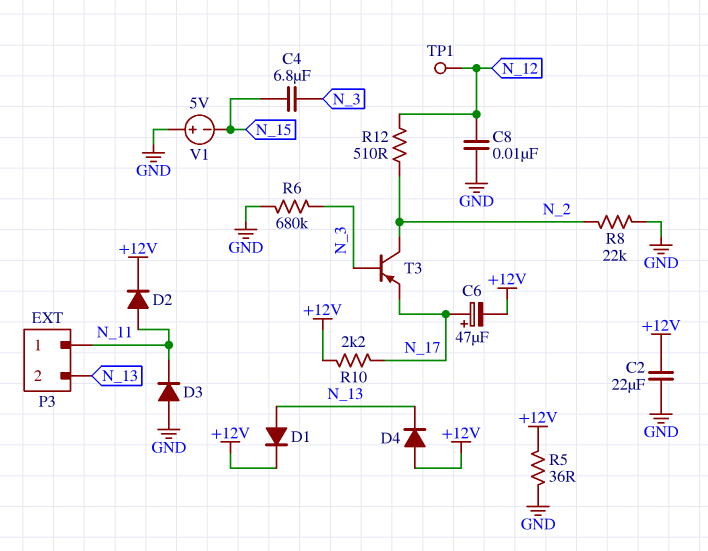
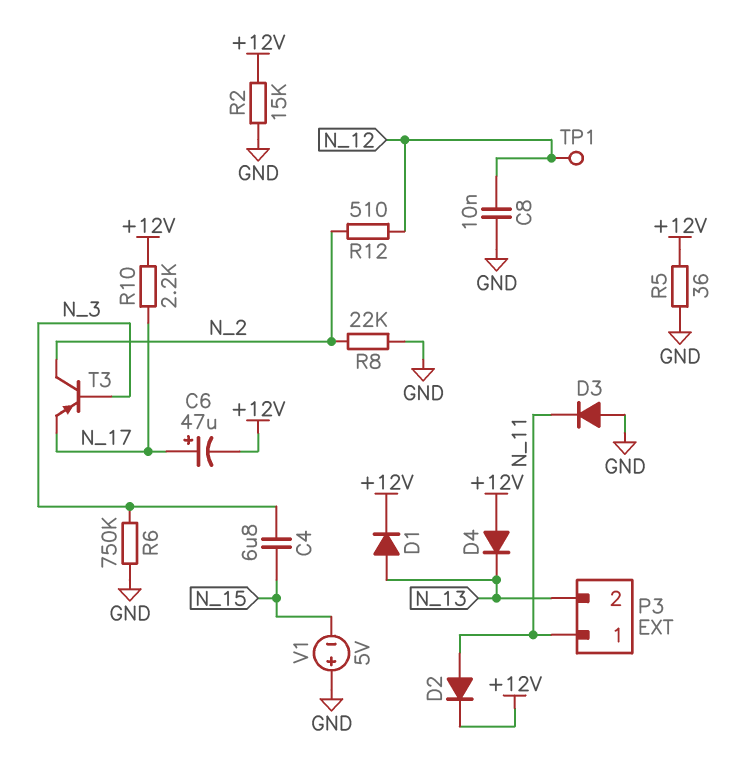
C2: 22uF (+12V, GND) -> none
R2: none -> 15k (+12V, GND)
R6: 680k (GND, N_3) -> 750k (GND, N_3)

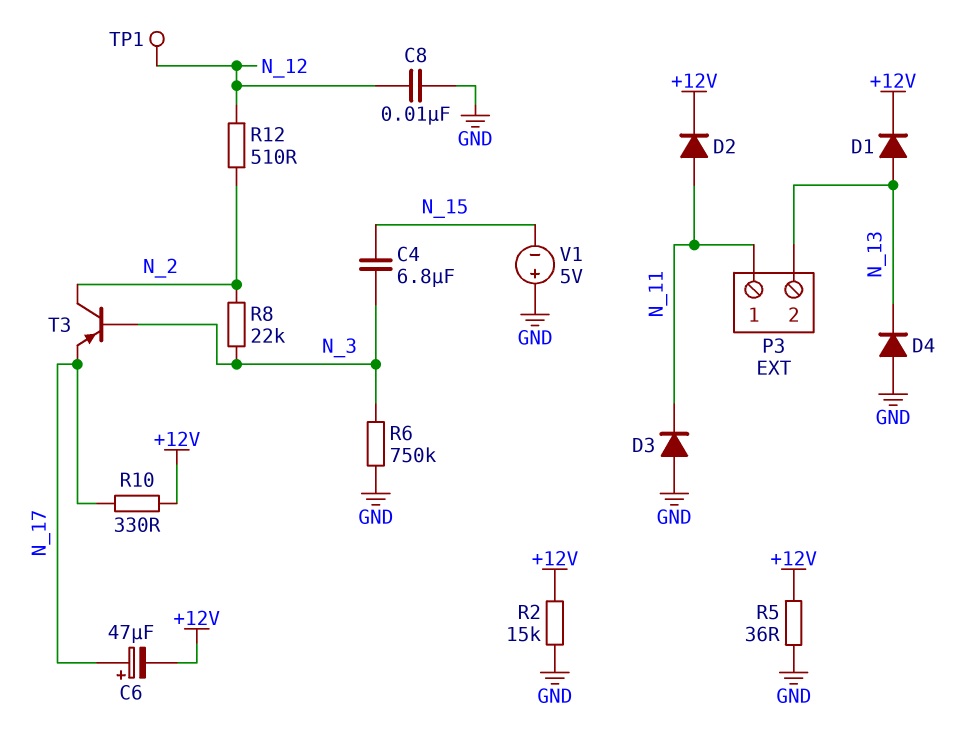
D4: diode (A +12V, K N_13) -> diode (A GND, K N_13)
R8: 22k (GND, N_2) -> 22k (N_2, N_3)
R10: 2.2k (+12V, N_17) -> 330 (+12V, N_17)

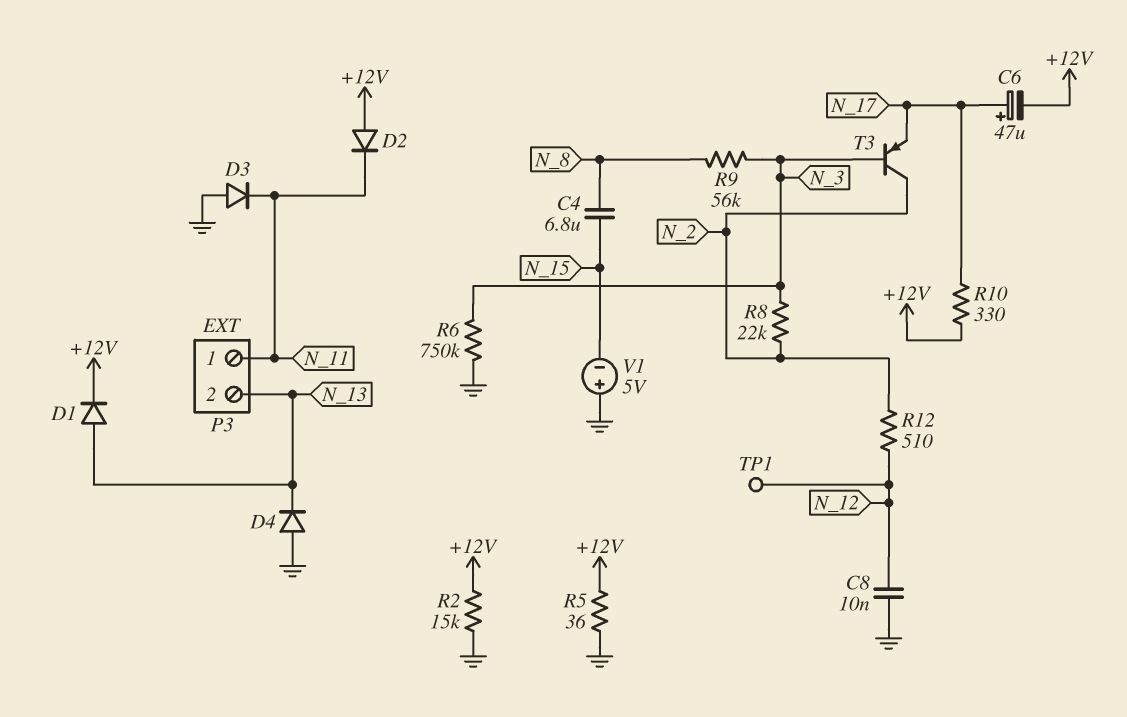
C4: 6.8uF (N_3, N_15) -> 6.8uF (N_8, N_15)
D2: diode (A N_11, K +12V) -> diode (A +12V, K N_11)
R9: none -> 56k (N_3, N_8)

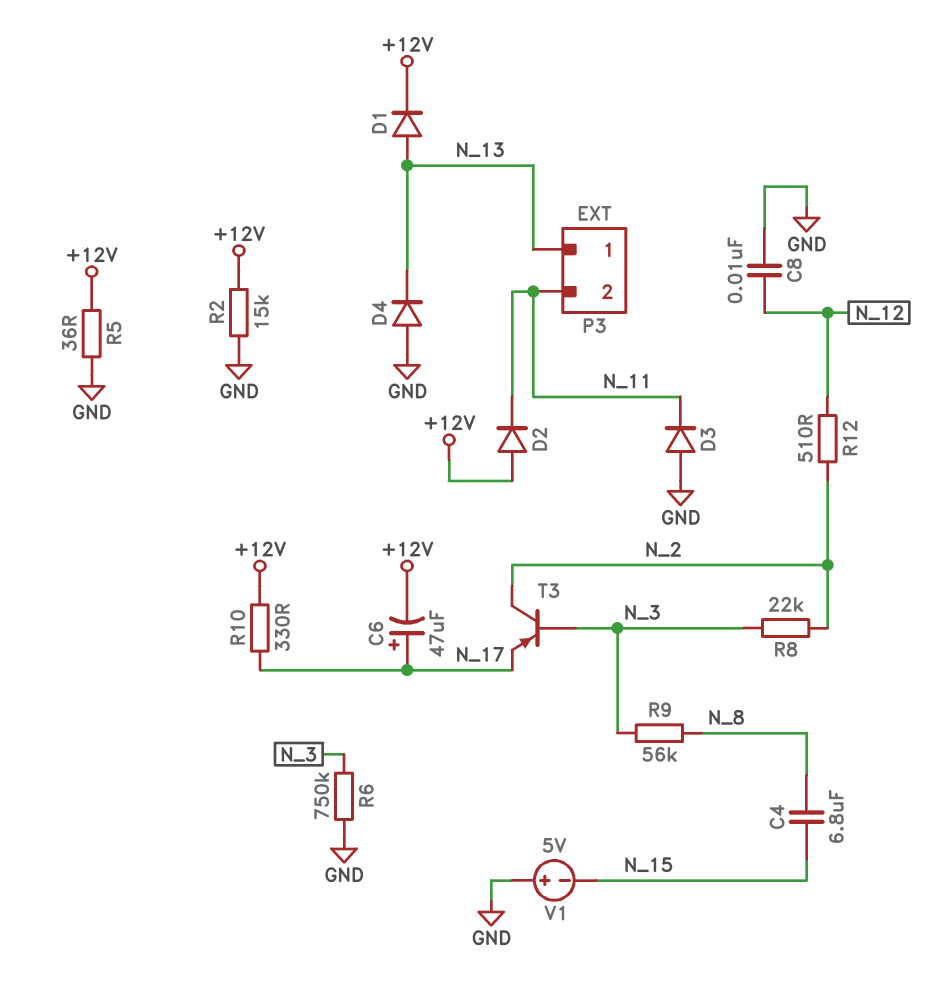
P3 pin 1: N_11 -> N_13
P3 pin 2: N_13 -> N_11
TP1: test point (N_12) -> none

